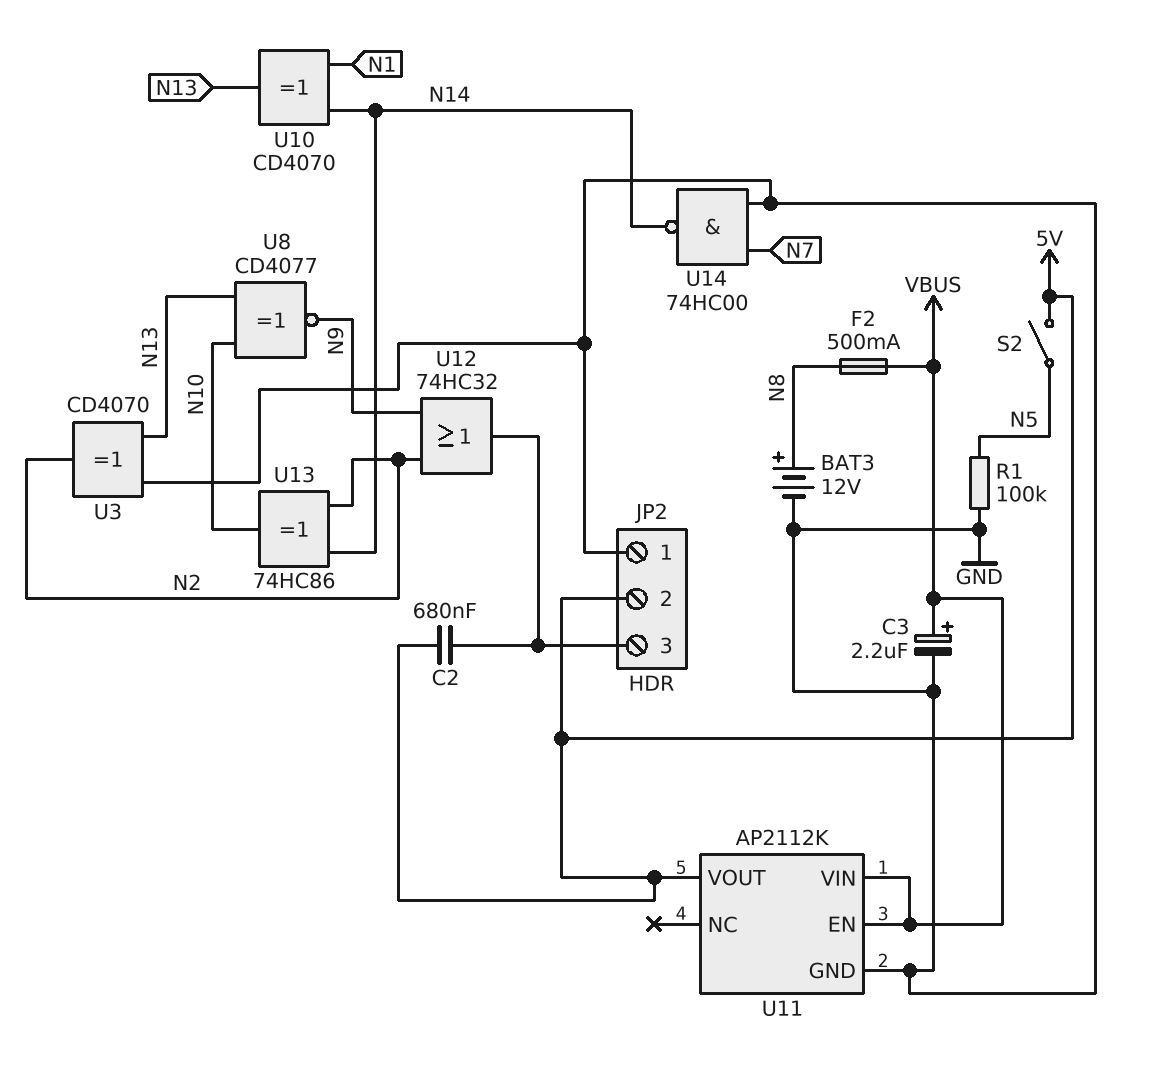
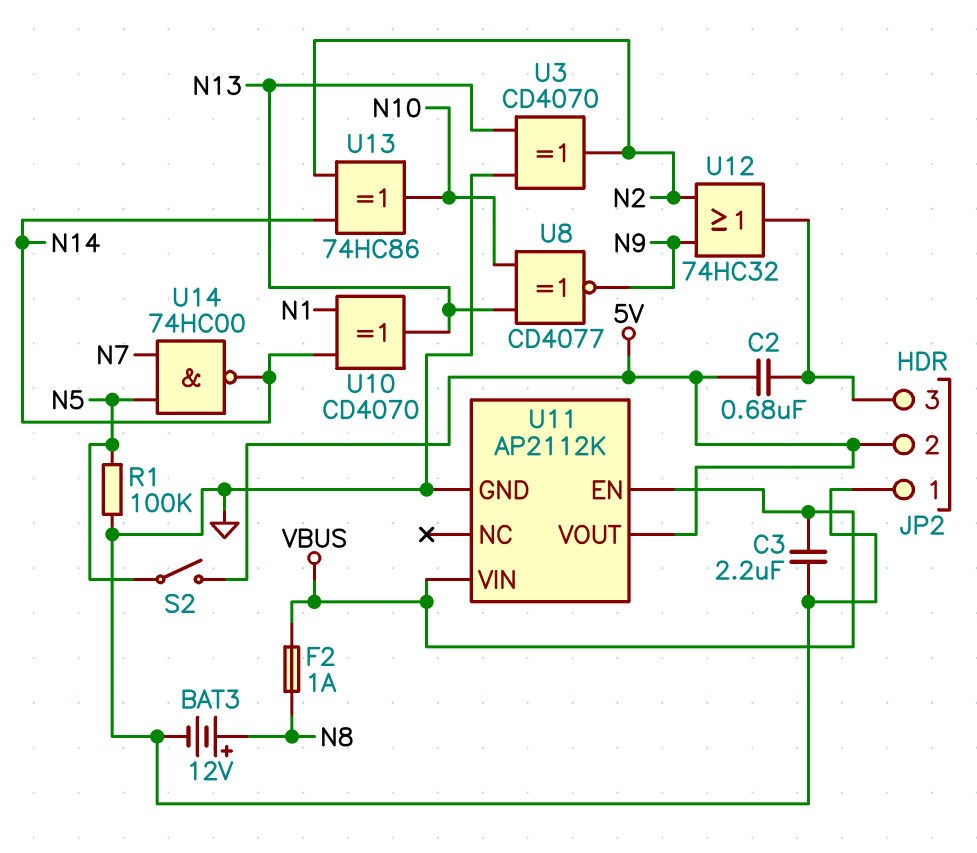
C3: 2.2uF (plus VBUS, minus GND) -> 2.2uF (GND, VBUS)
F2: 500mA (N8, VBUS) -> 1A (N8, VBUS)
U14: NAND 74HC00 (in GND, in N7, out N14) -> NAND 74HC00 (in N5, in N7, out N14)

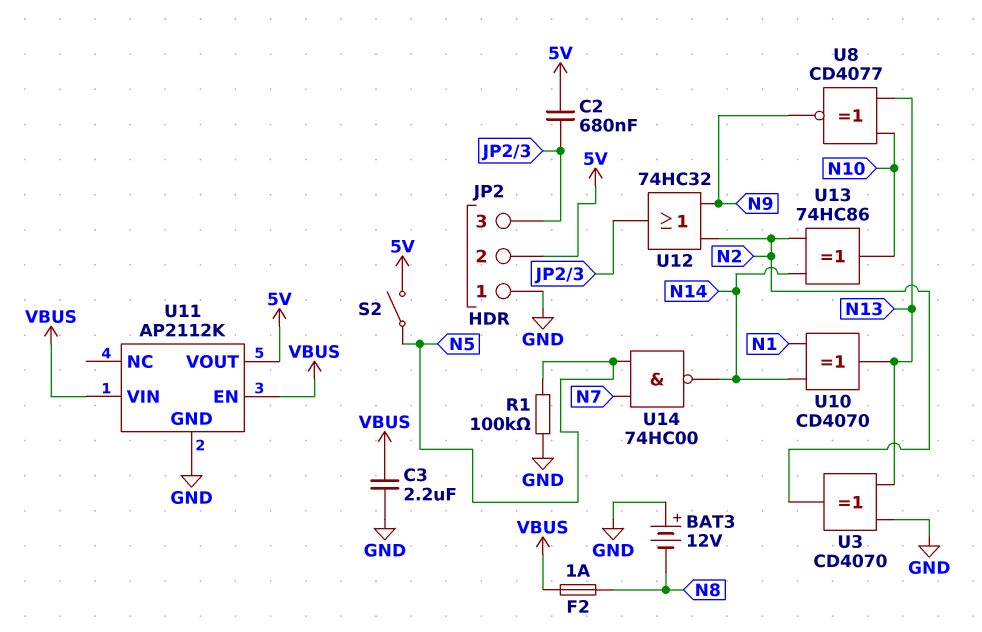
BAT3: 12V (plus N8, minus GND) -> 12V (plus GND, minus N8)

